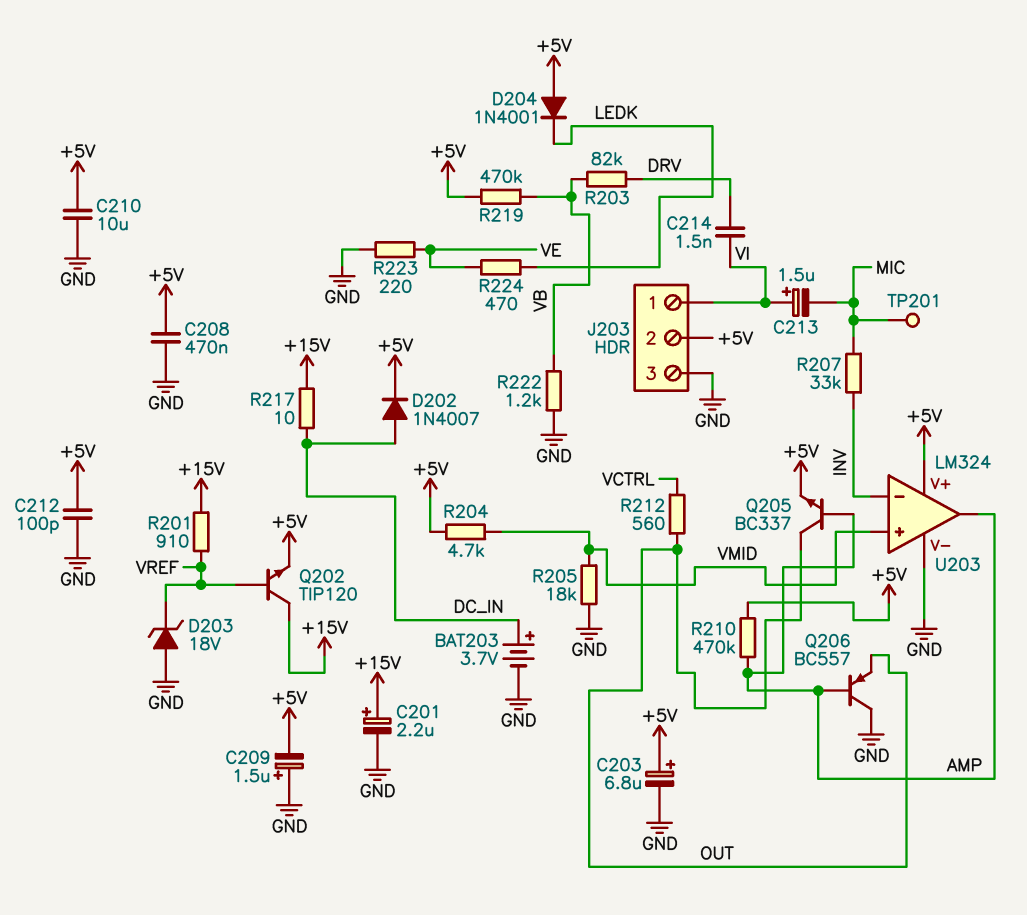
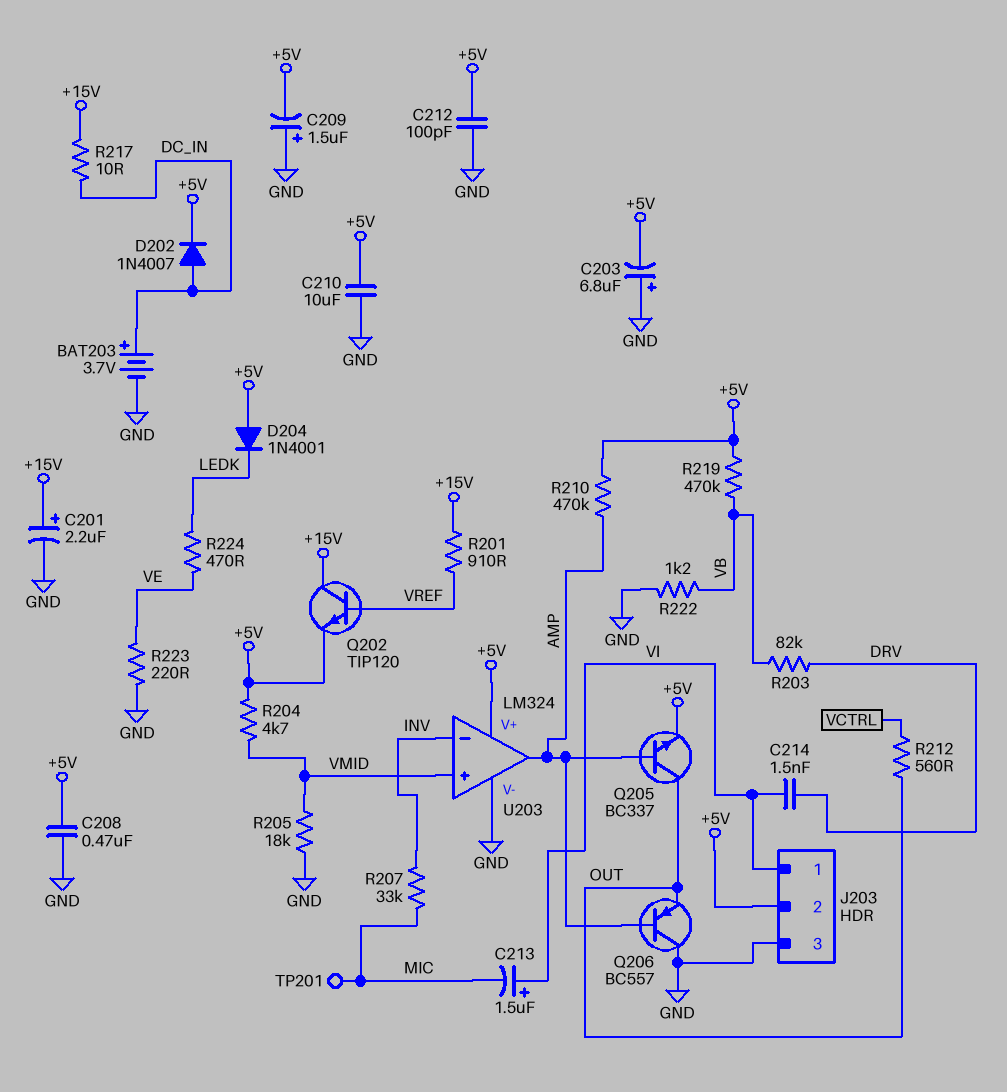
C203: 6.8uF (plus +5V, minus GND) -> 6.8uF (plus GND, minus +5V)
D203: zener 18V (A GND, K VREF) -> none

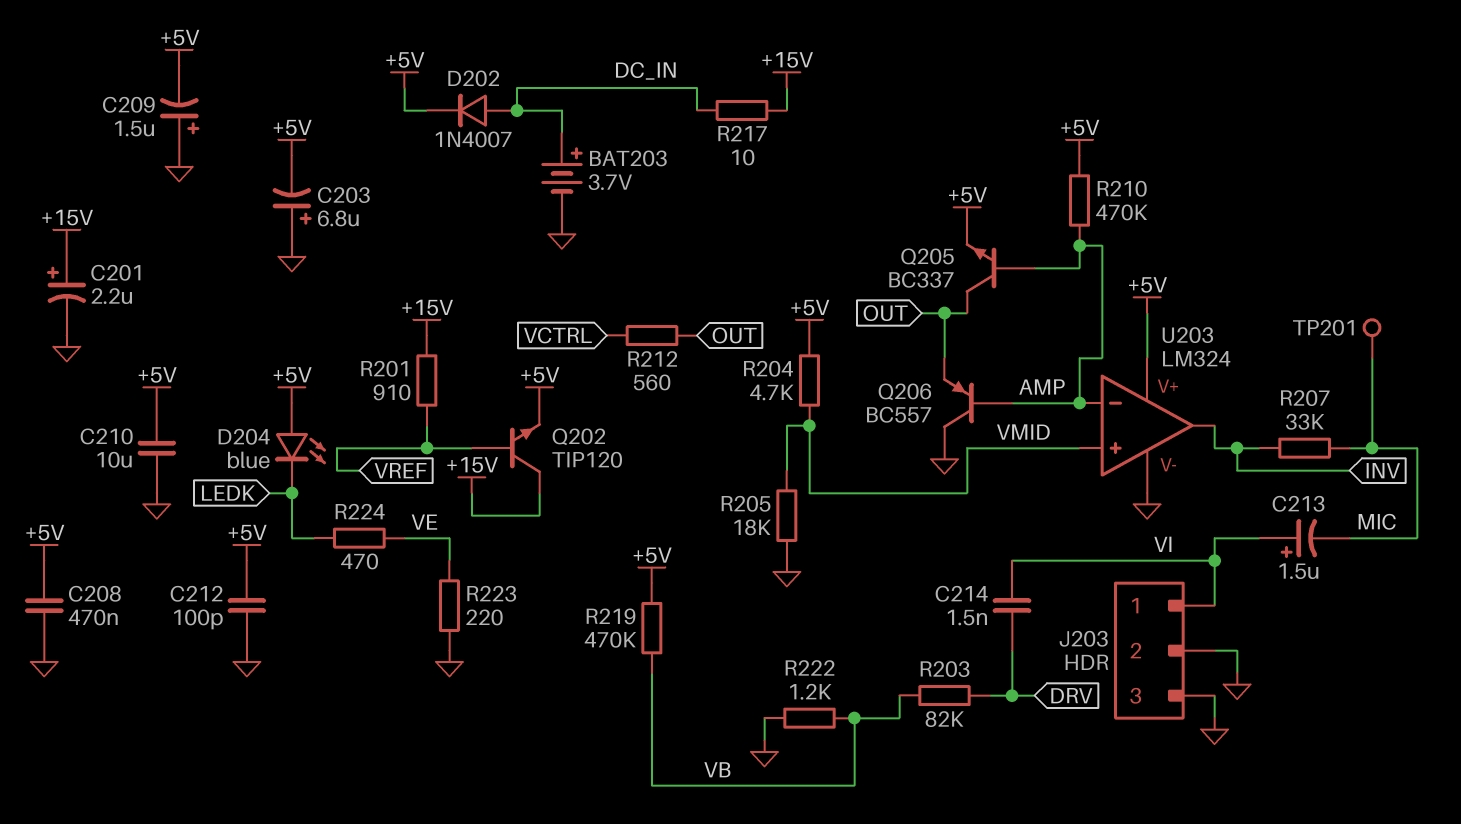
D204: diode 1N4001 (A +5V, K LEDK) -> LED blue (A +5V, K LEDK)
J203 pin 2: +5V -> GND
U203 pin in-: INV -> AMP
U203 pin out: AMP -> INV

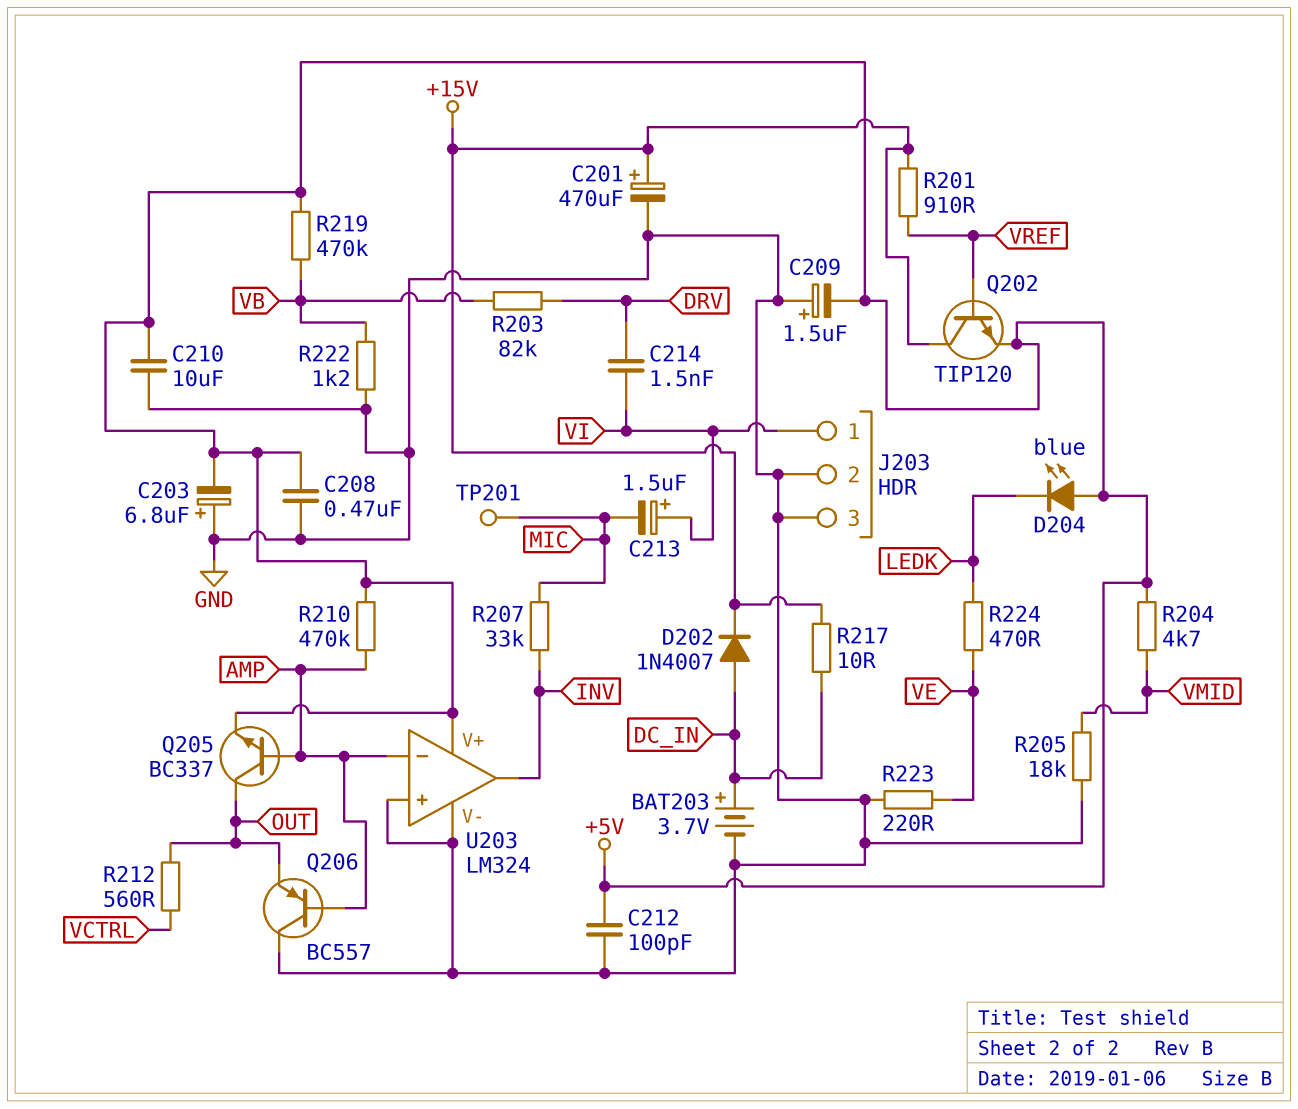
C201: 2.2uF (plus +15V, minus GND) -> 470uF (plus +15V, minus GND)
D202: diode 1N4007 (A DC_IN, K +5V) -> diode 1N4007 (A DC_IN, K +15V)
U203 pin in+: VMID -> GND

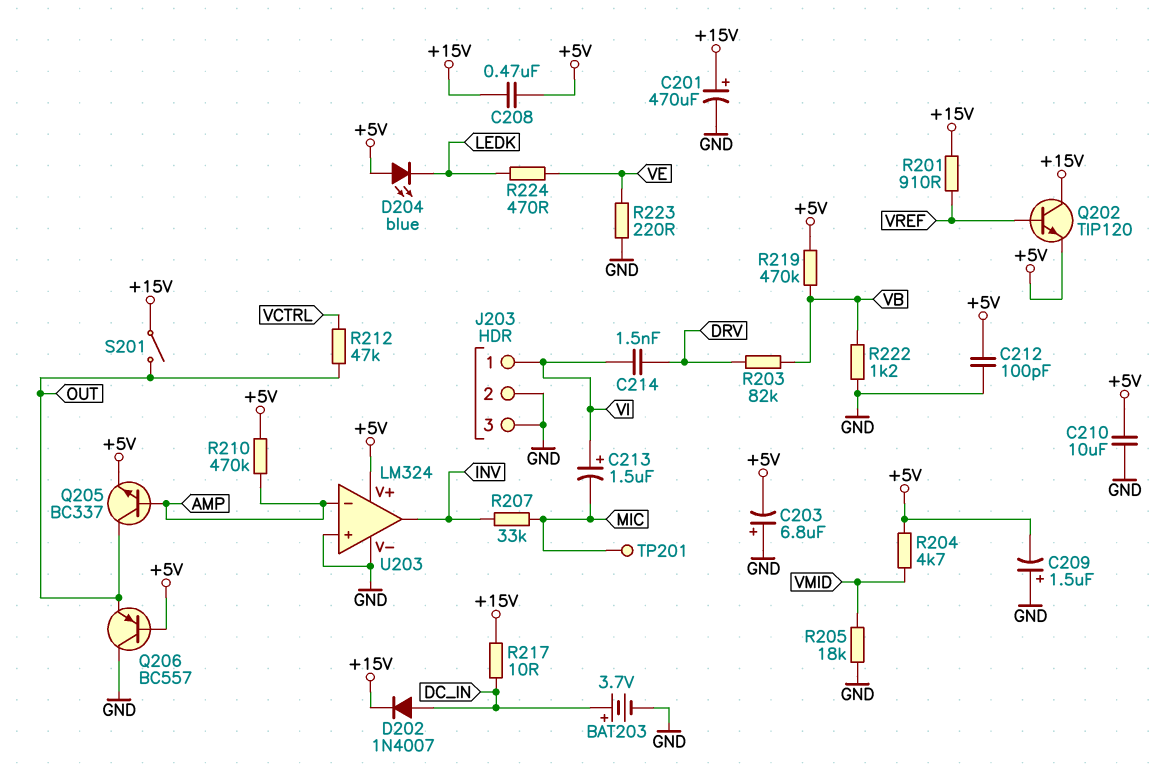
C208: 470nF (+5V, GND) -> 470nF (+5V, +15V)
Q206: PNP BC557 (B AMP, C GND, E OUT) -> PNP BC557 (B +5V, C GND, E OUT)
R212: 560 (OUT, VCTRL) -> 47k (OUT, VCTRL)
S201: none -> switch (+15V, OUT)

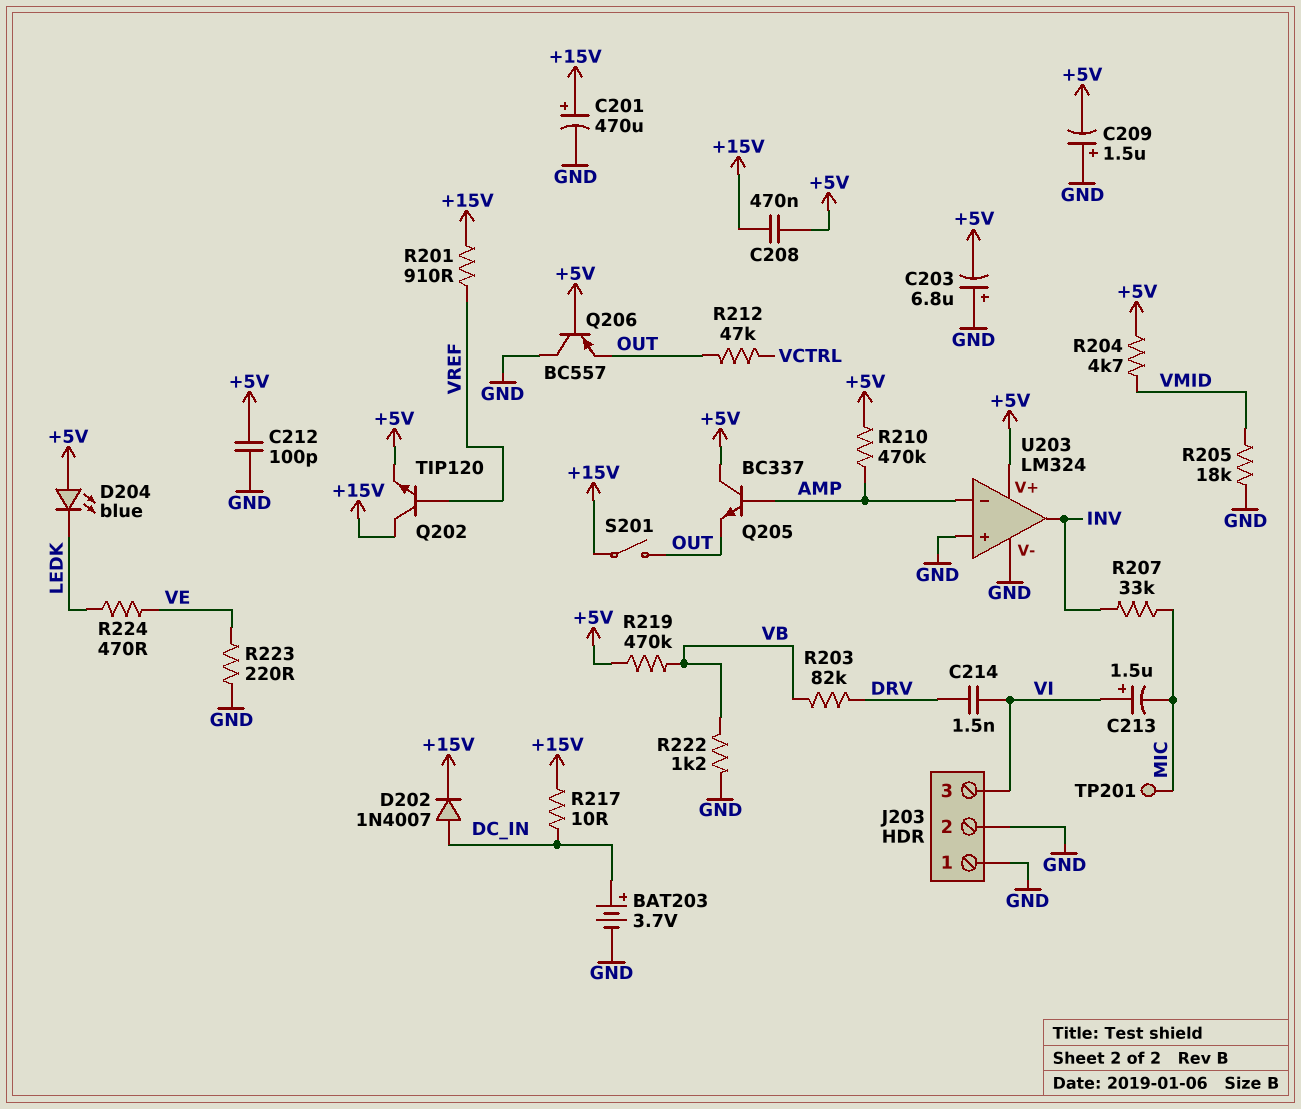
C210: 10uF (+5V, GND) -> none
J203 pin 1: VI -> GND
J203 pin 3: GND -> VI
Q205: NPN BC337 (B AMP, C OUT, E +5V) -> NPN BC337 (B AMP, C +5V, E OUT)

